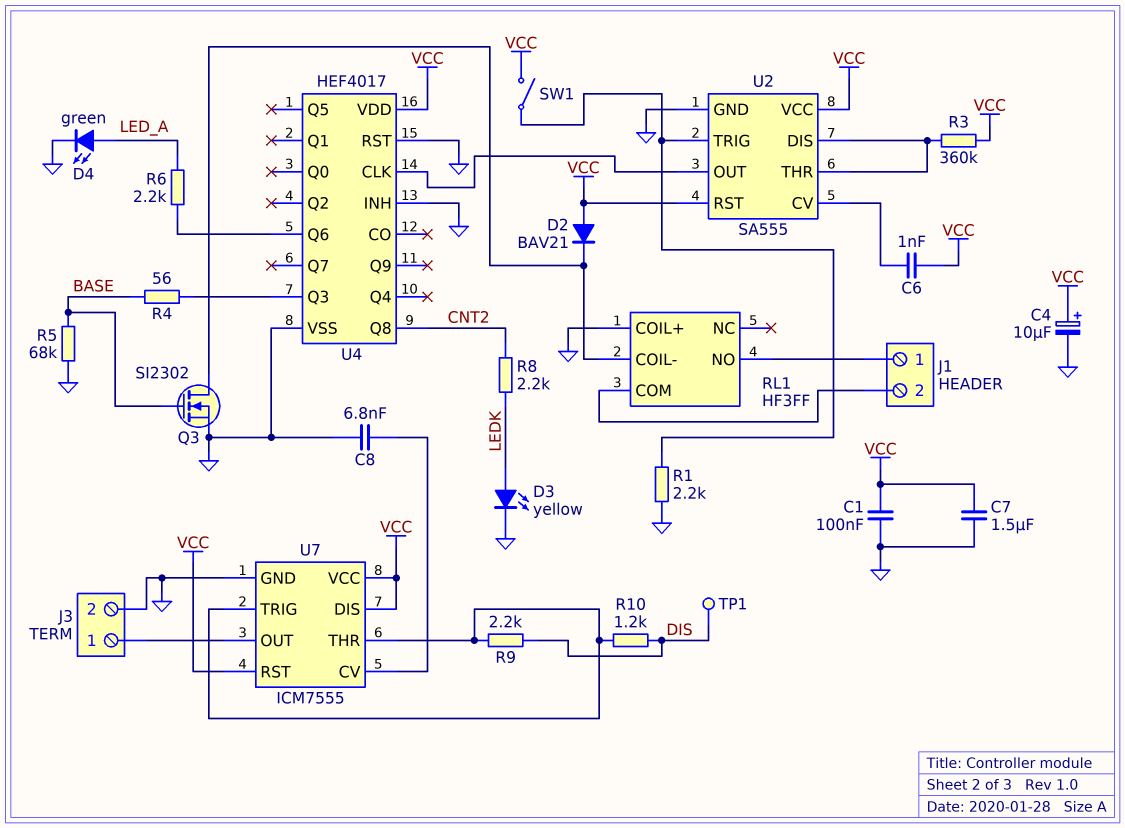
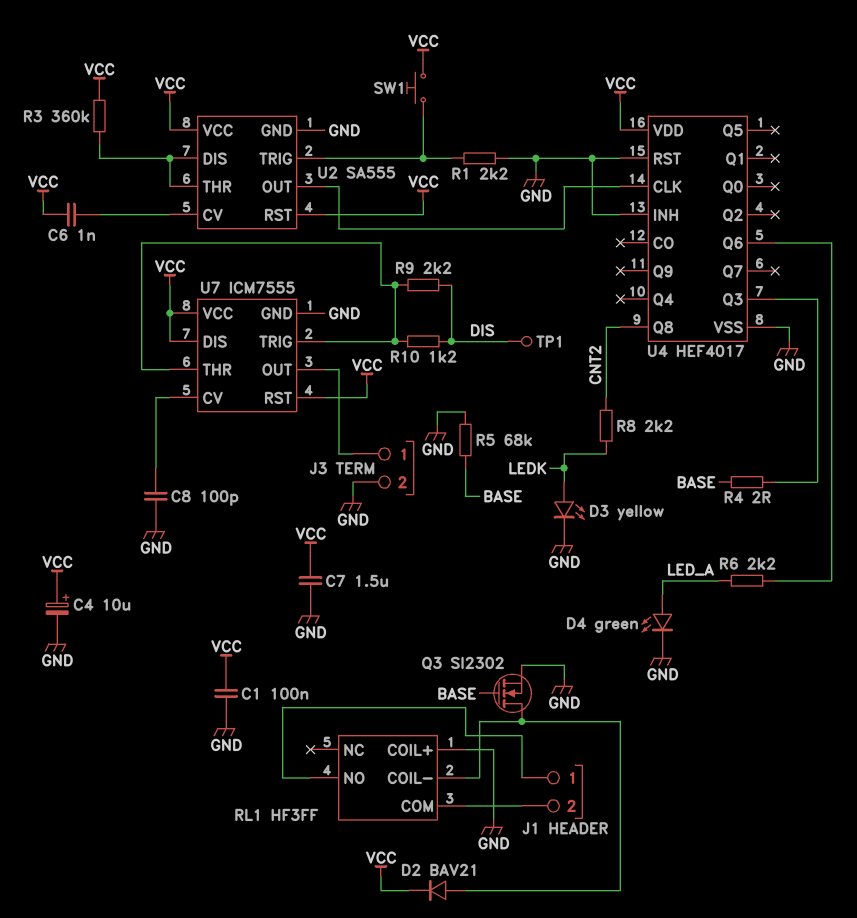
C8: 6.8nF (GND, U7/CV) -> 100pF (GND, U7/CV)
D2: diode BAV21 (A VCC, K RL1/COIL-) -> diode BAV21 (A RL1/COIL-, K VCC)
R4: 56 (BASE, U4/Q3) -> 2 (BASE, U4/Q3)
SW1: switch (U2/TRIG, VCC) -> button (U2/TRIG, VCC)

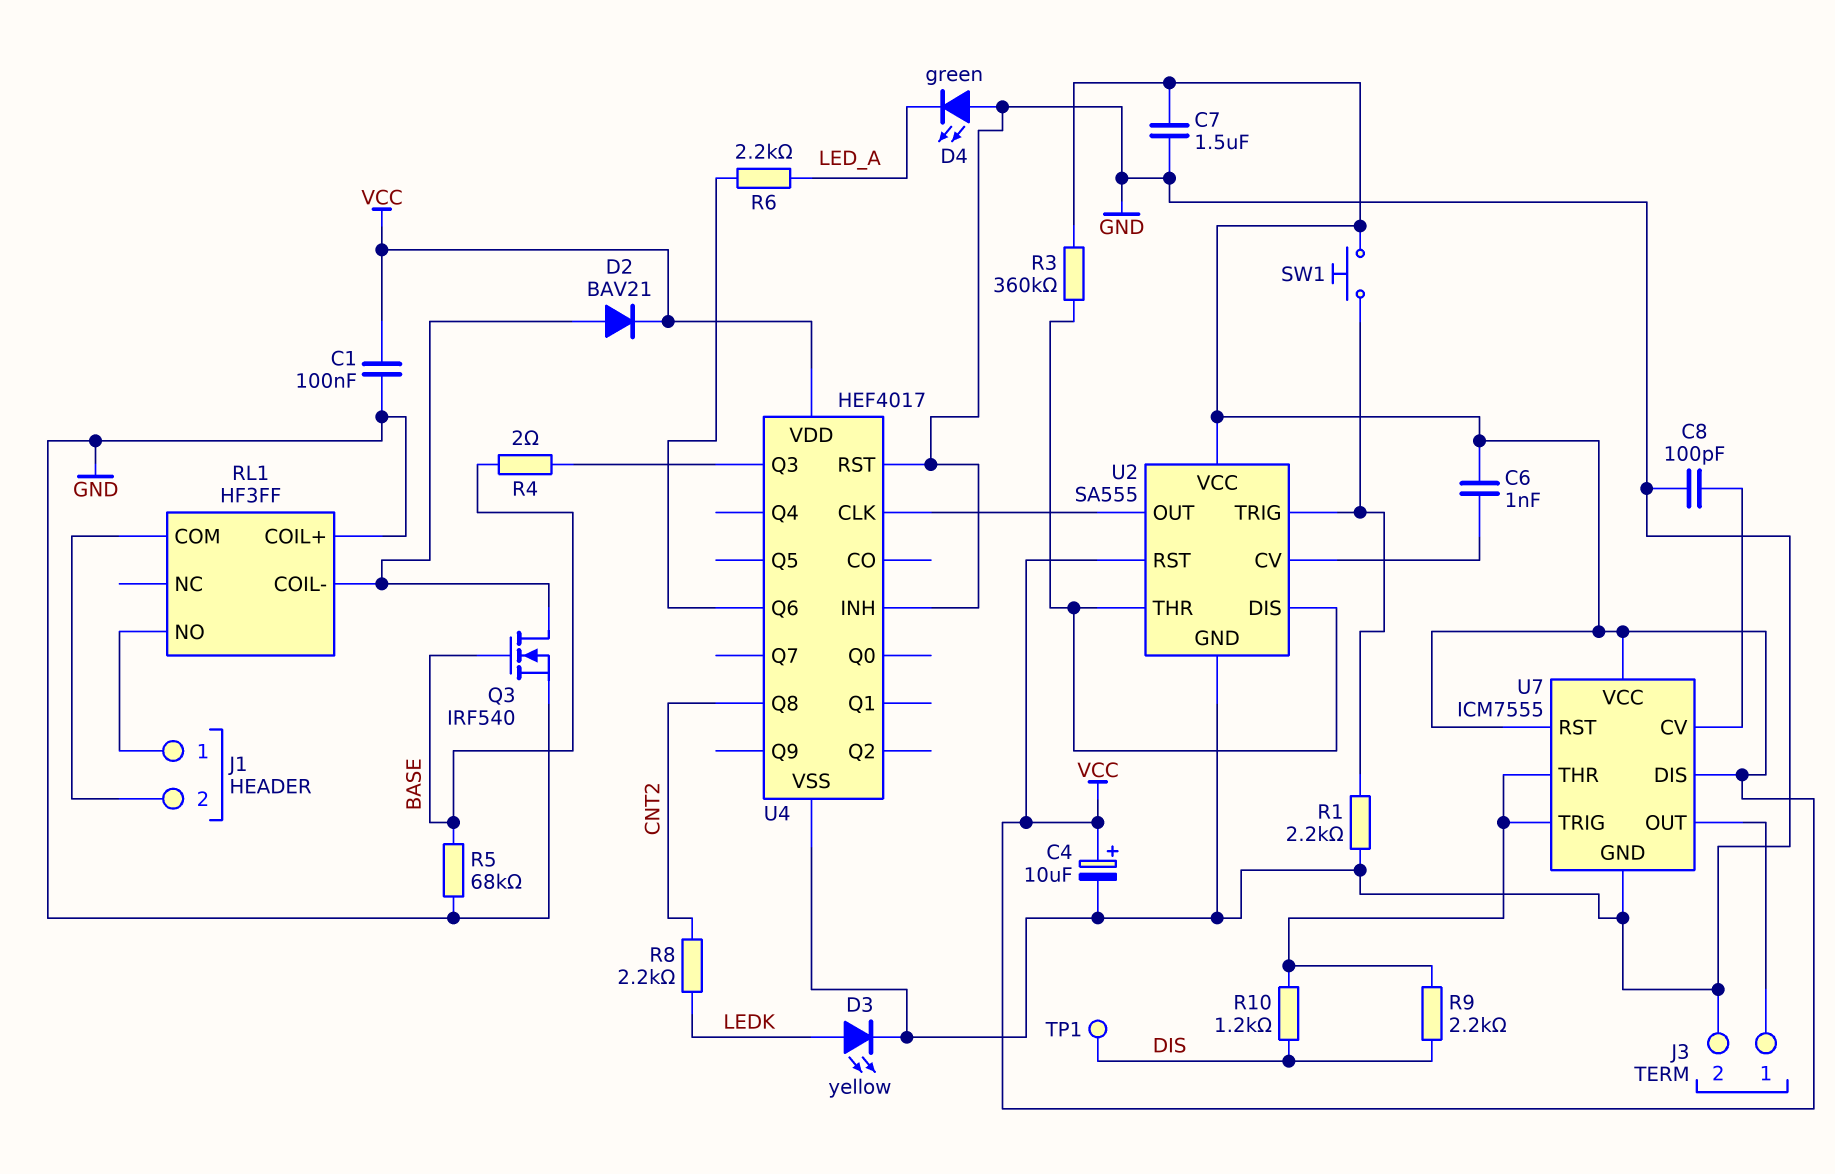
D4: LED green (A LED_A, K GND) -> LED green (A GND, K LED_A)
Q3: NMOS SI2302 (G BASE, D RL1/COIL-, S GND) -> NMOS IRF540 (G BASE, D RL1/COIL-, S GND)

